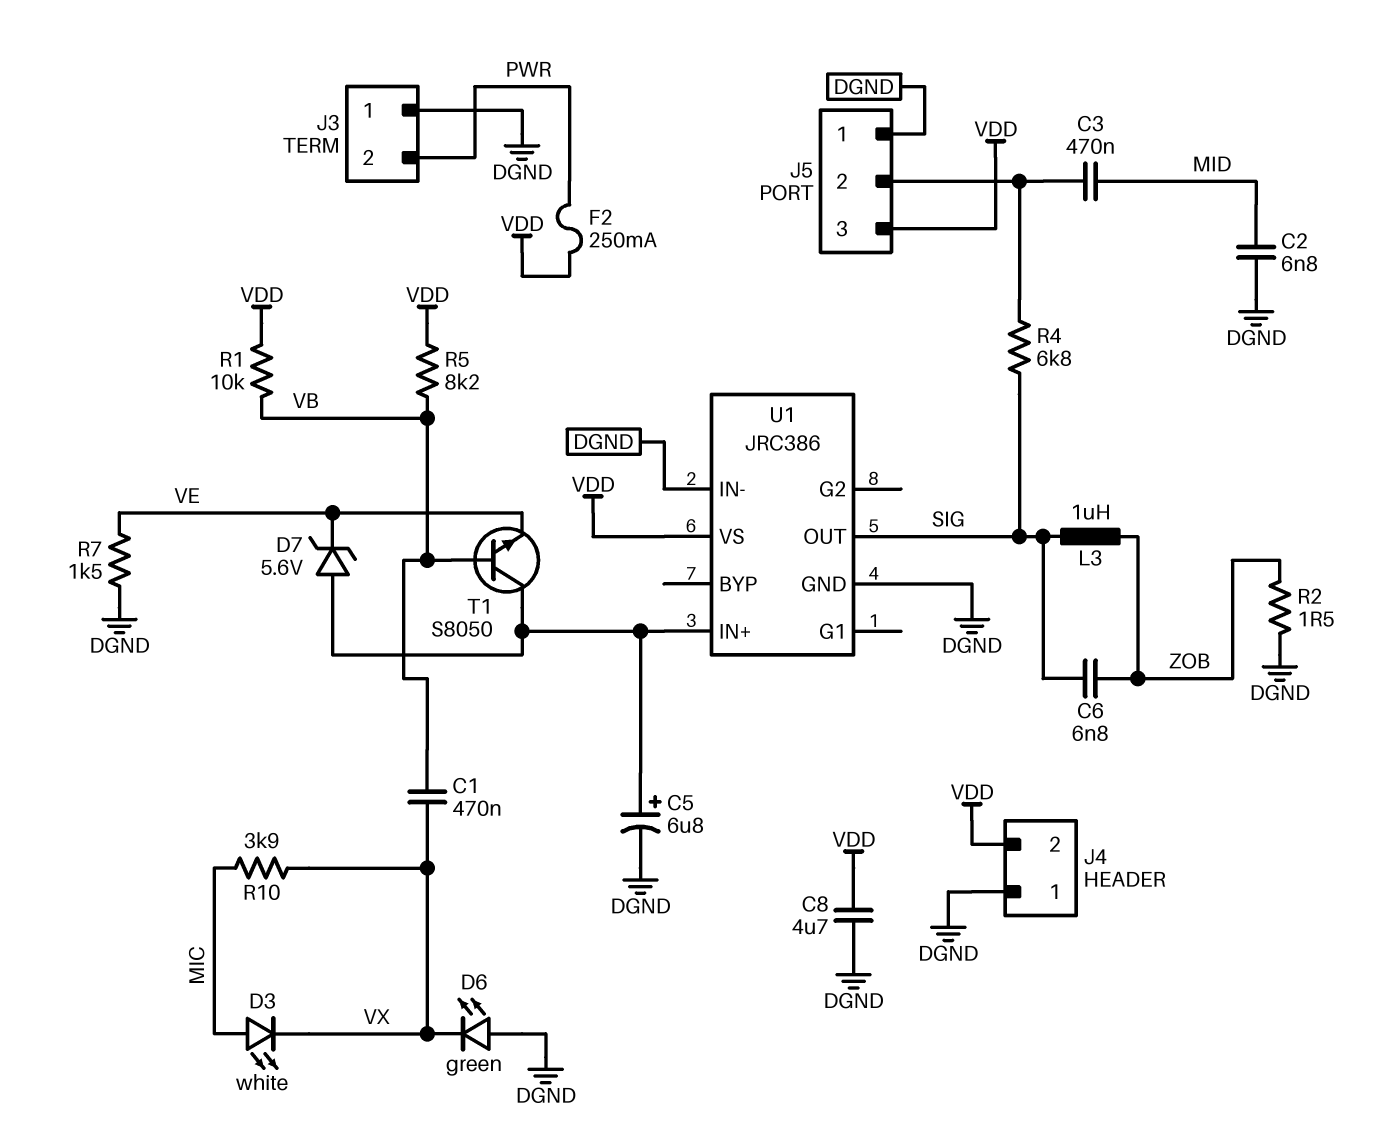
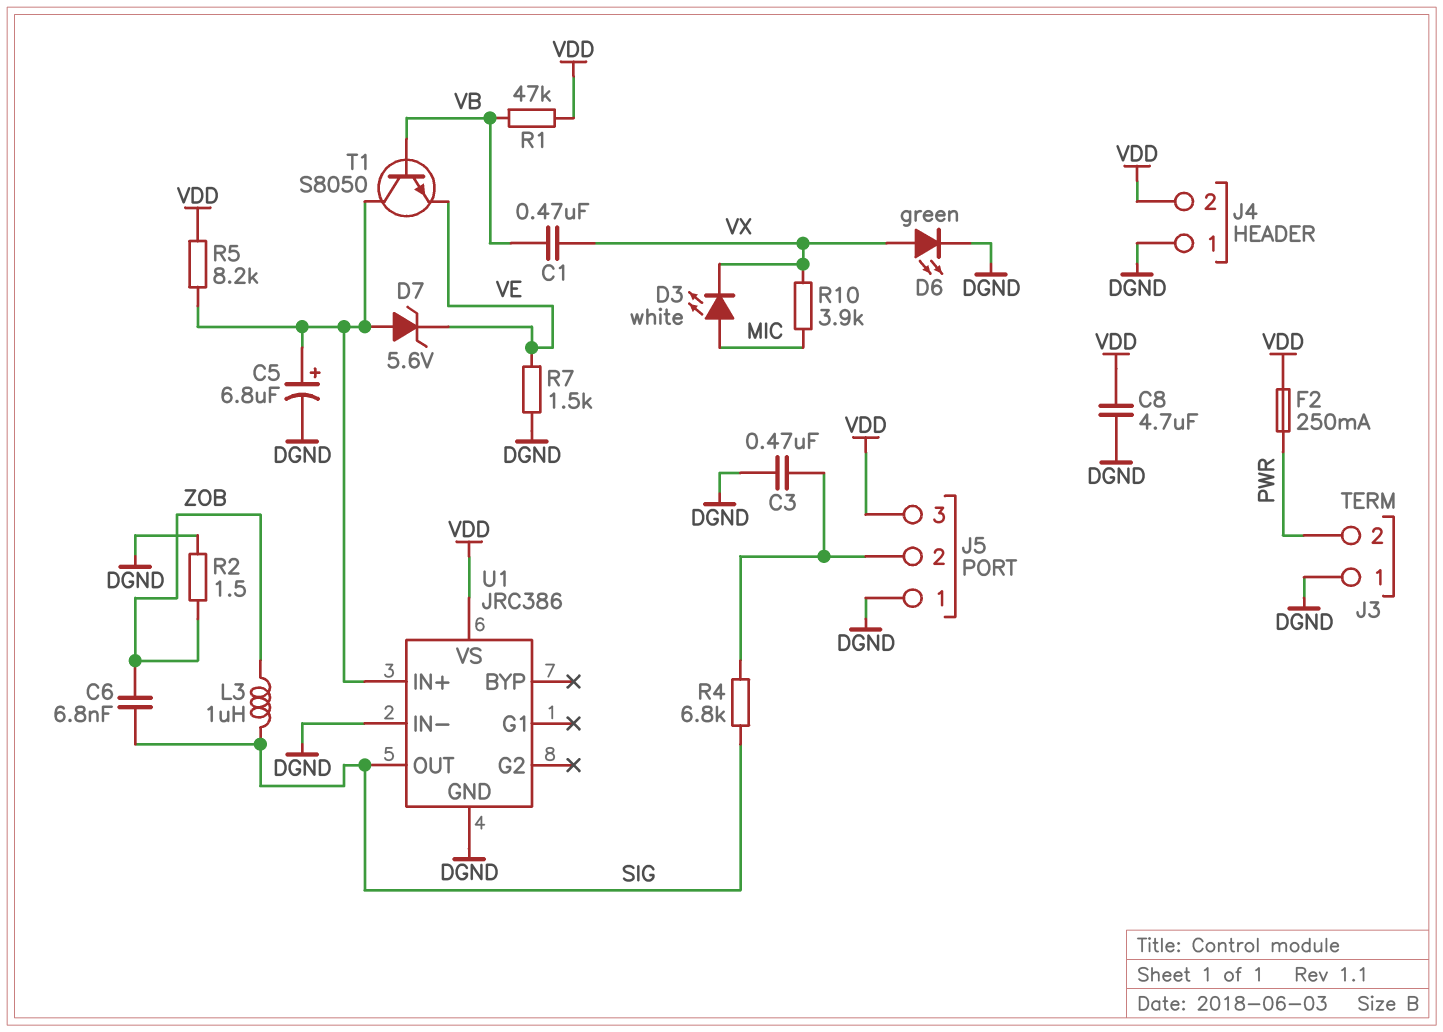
C2: 6.8nF (DGND, MID) -> none
C3: 470nF (J5/2, MID) -> 470nF (DGND, J5/2)
D6: LED green (A DGND, K VX) -> LED green (A VX, K DGND)
R1: 10k (VB, VDD) -> 47k (VB, VDD)
R5: 8.2k (VB, VDD) -> 8.2k (U1/IN+, VDD)

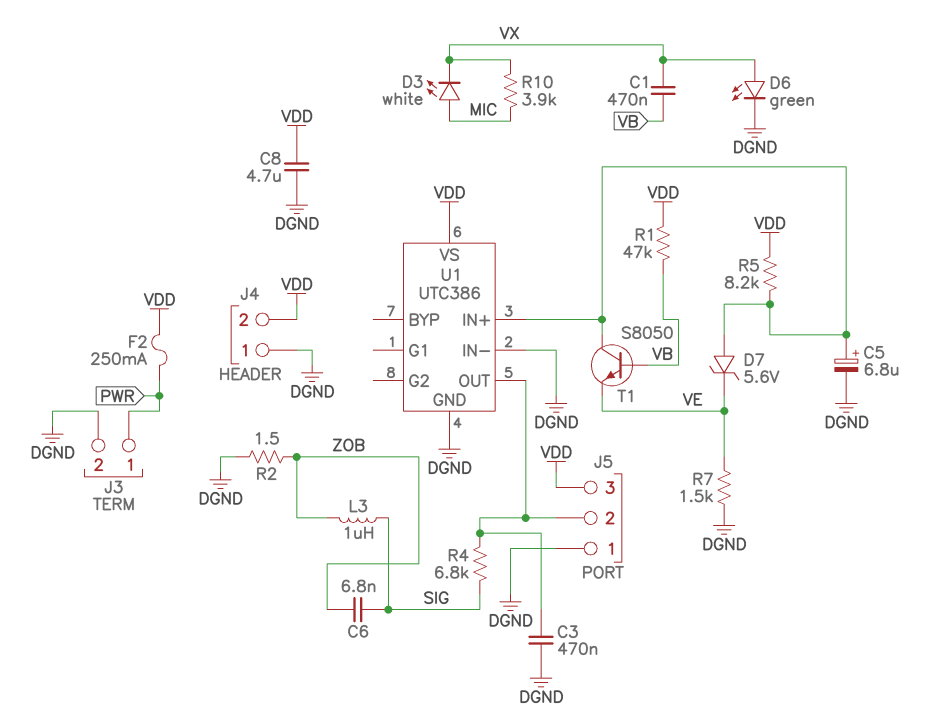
J3 pin 1: DGND -> PWR
J3 pin 2: PWR -> DGND
U1: JRC386 -> UTC386
U1 pin OUT: SIG -> J5/2

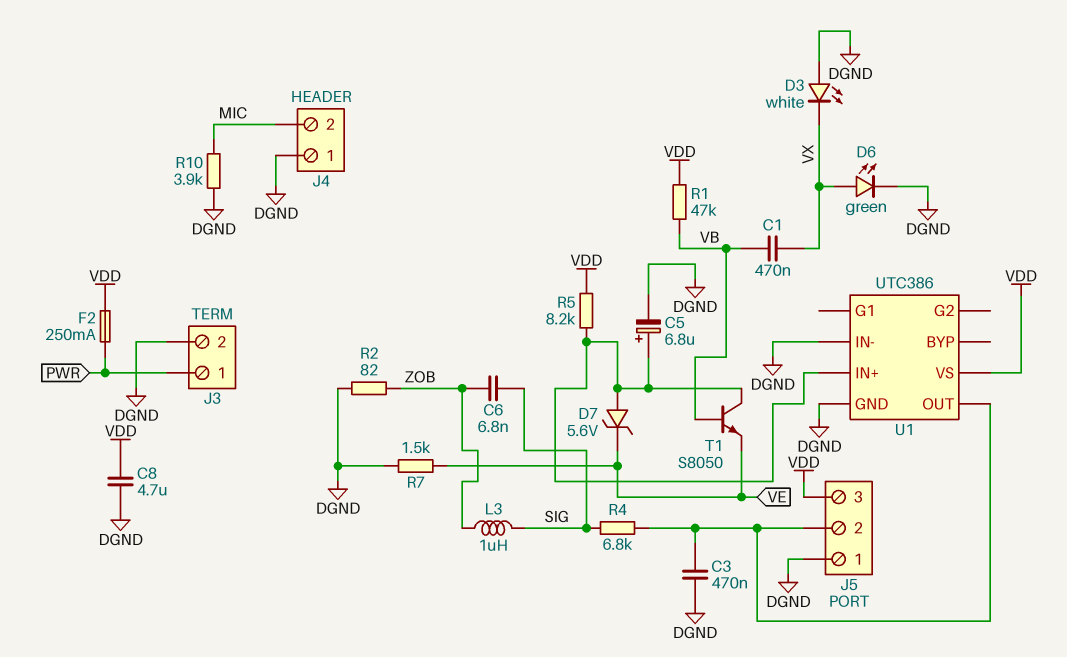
D3: LED white (A MIC, K VX) -> LED white (A DGND, K VX)
J4 pin 2: VDD -> MIC
R2: 1.5 (DGND, ZOB) -> 82 (DGND, ZOB)
R10: 3.9k (MIC, VX) -> 3.9k (DGND, MIC)

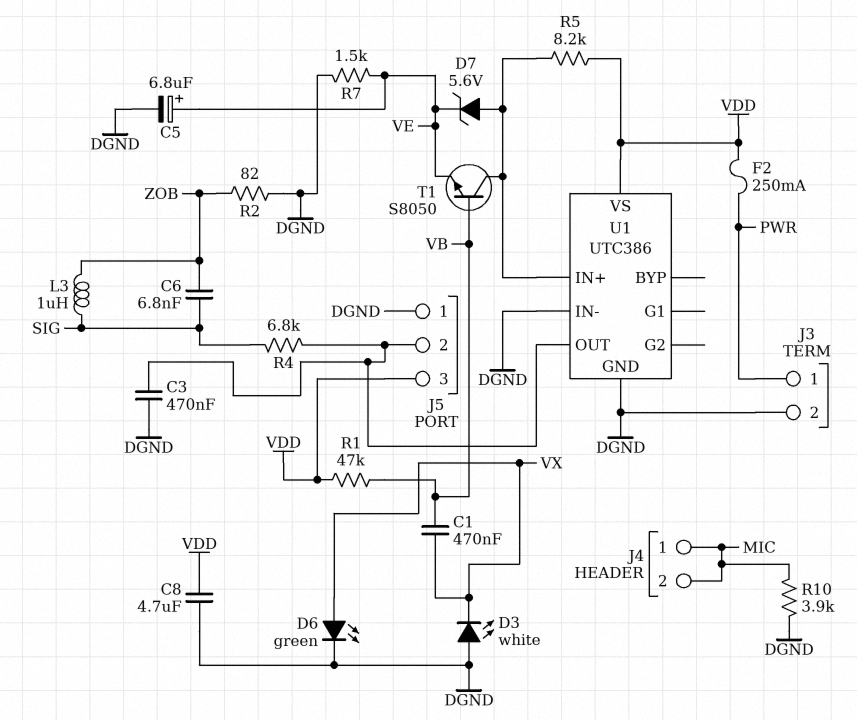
C5: 6.8uF (plus U1/IN+, minus DGND) -> 6.8uF (plus VE, minus DGND)
J4 pin 1: DGND -> MIC

